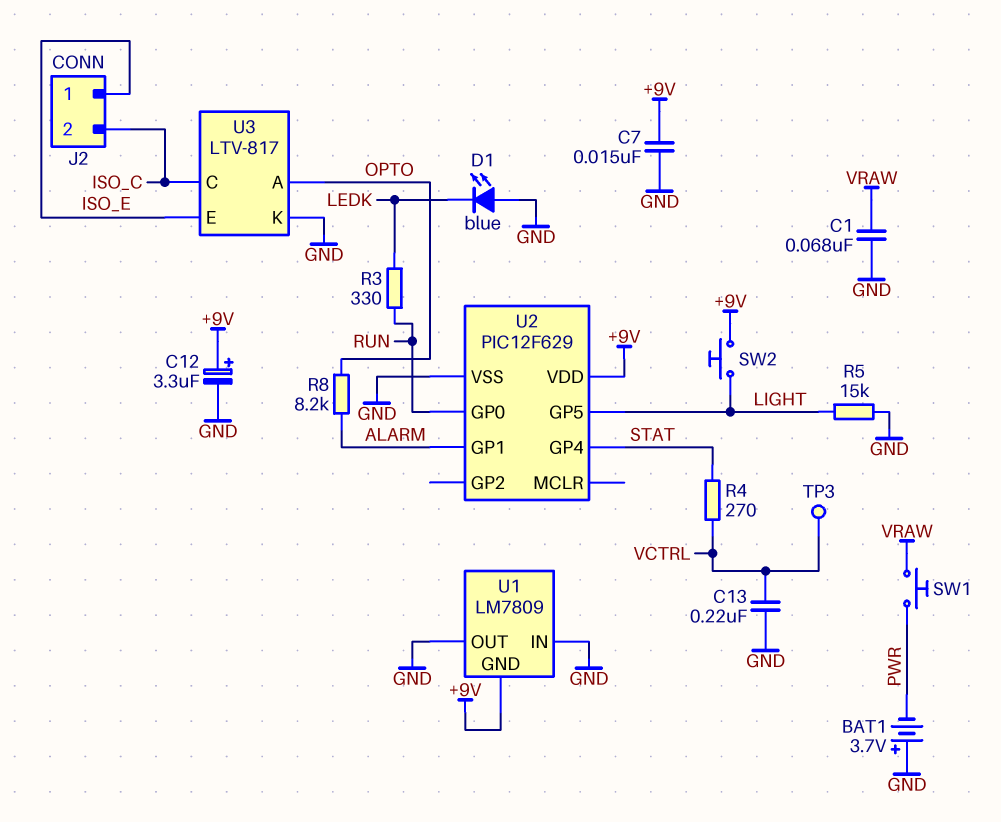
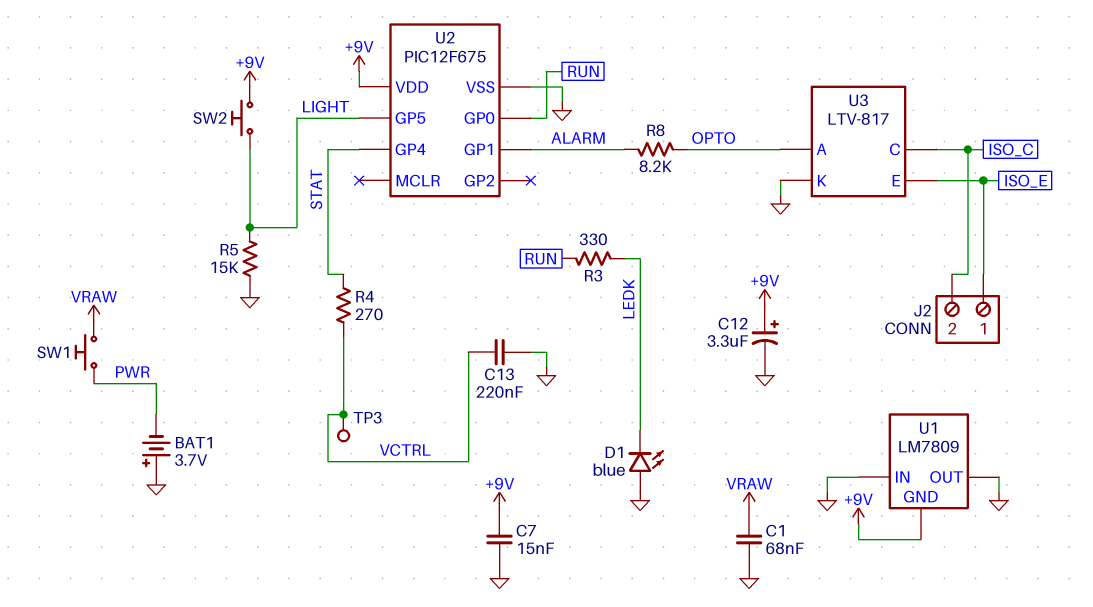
U2: PIC12F629 -> PIC12F675

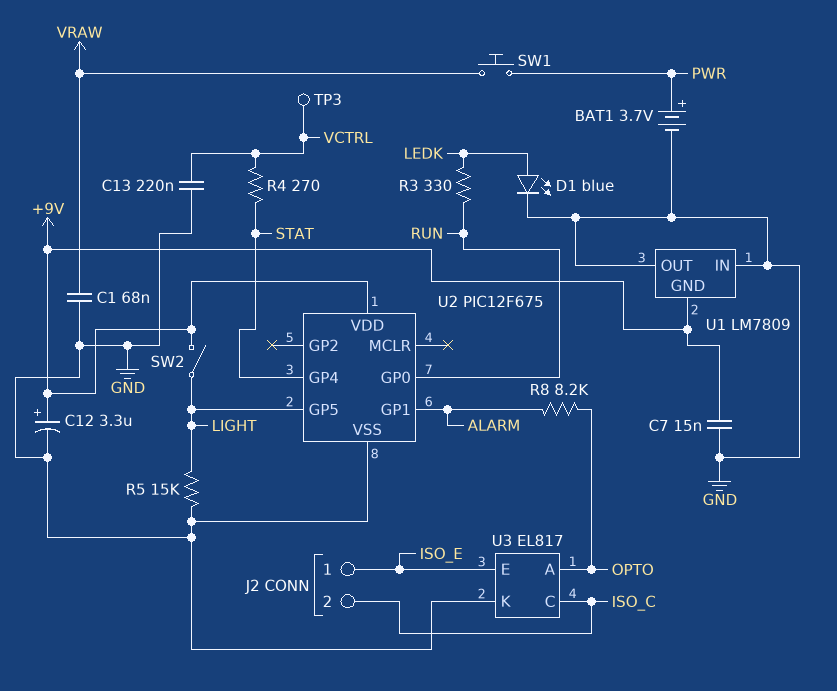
BAT1: 3.7V (plus GND, minus PWR) -> 3.7V (plus PWR, minus GND)
D1: LED blue (A GND, K LEDK) -> LED blue (A LEDK, K GND)
SW2: button (+9V, LIGHT) -> switch (+9V, LIGHT)
U3: LTV-817 -> EL817

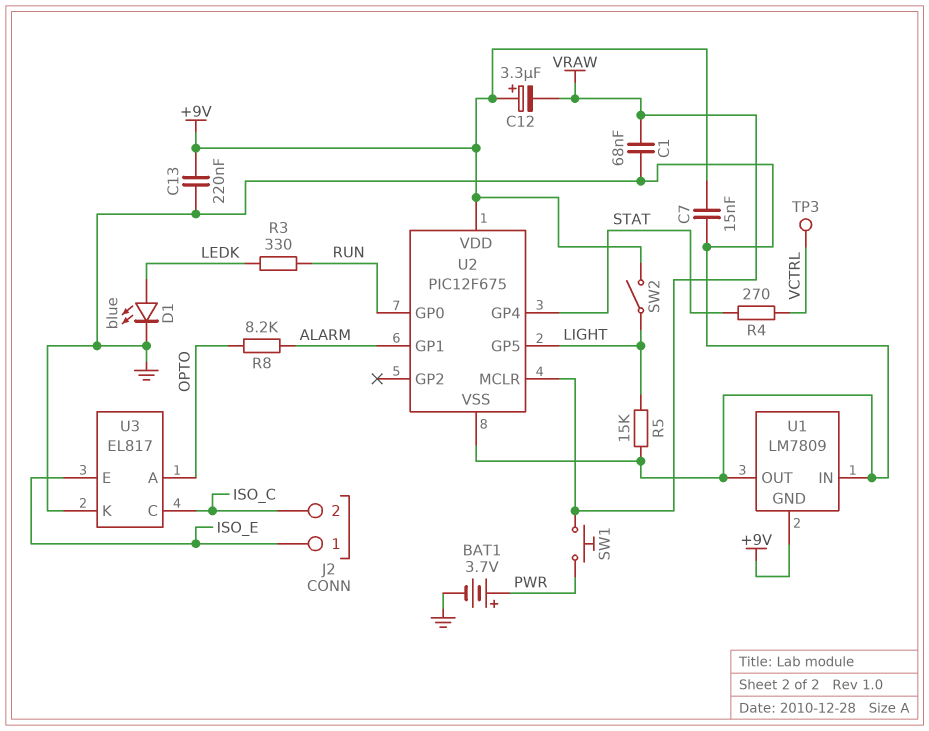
C12: 3.3uF (plus +9V, minus GND) -> 3.3uF (plus +9V, minus VRAW)
C13: 220nF (GND, VCTRL) -> 220nF (+9V, GND)
U2 pin MCLR: none -> VRAW

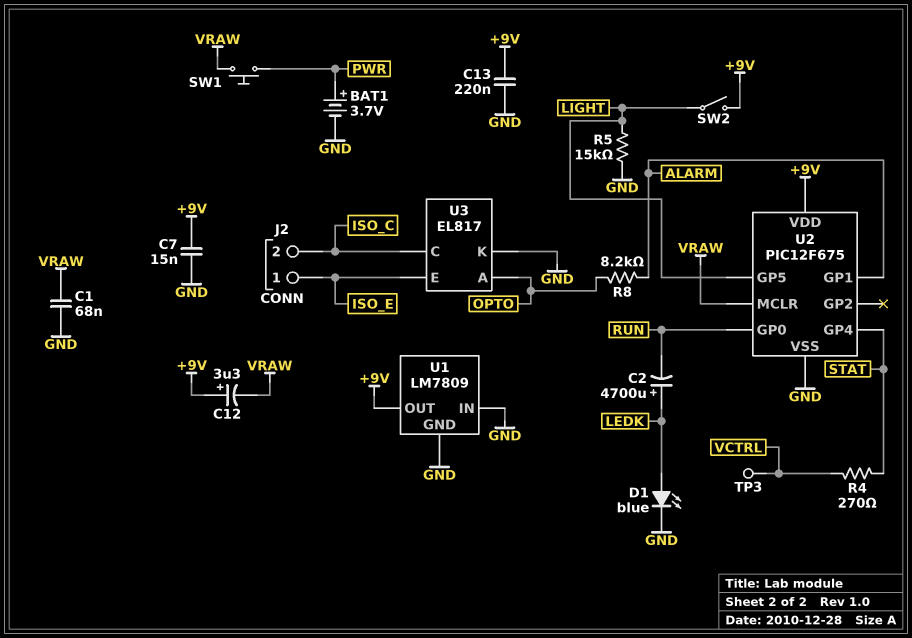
C2: none -> 4700uF (plus LEDK, minus RUN)
R3: 330 (LEDK, RUN) -> none
U1 pin GND: +9V -> GND
U1 pin OUT: GND -> +9V

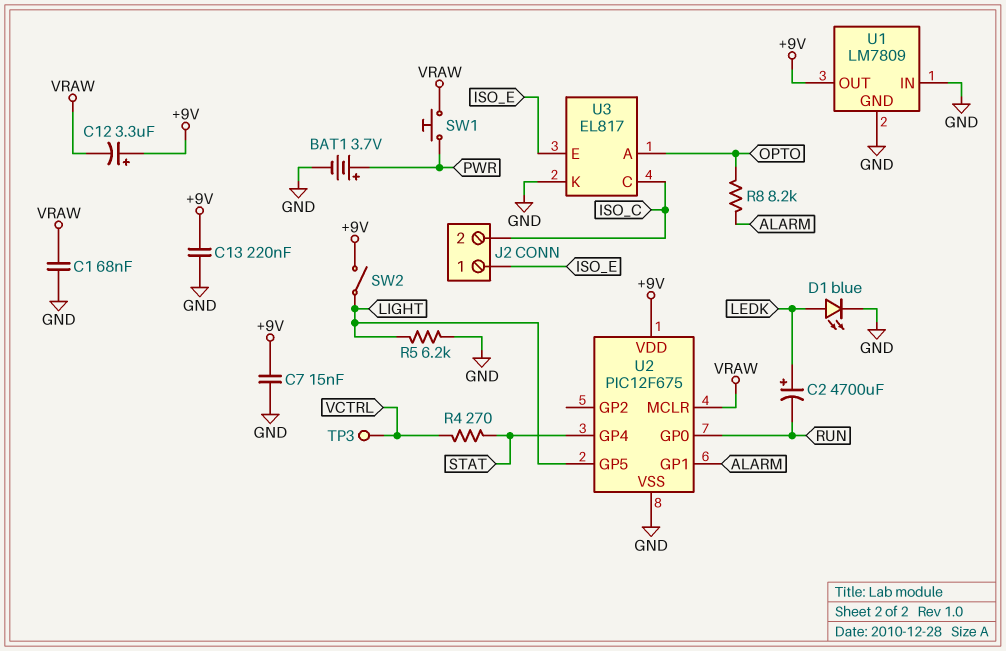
R5: 15k (GND, LIGHT) -> 6.2k (GND, LIGHT)

